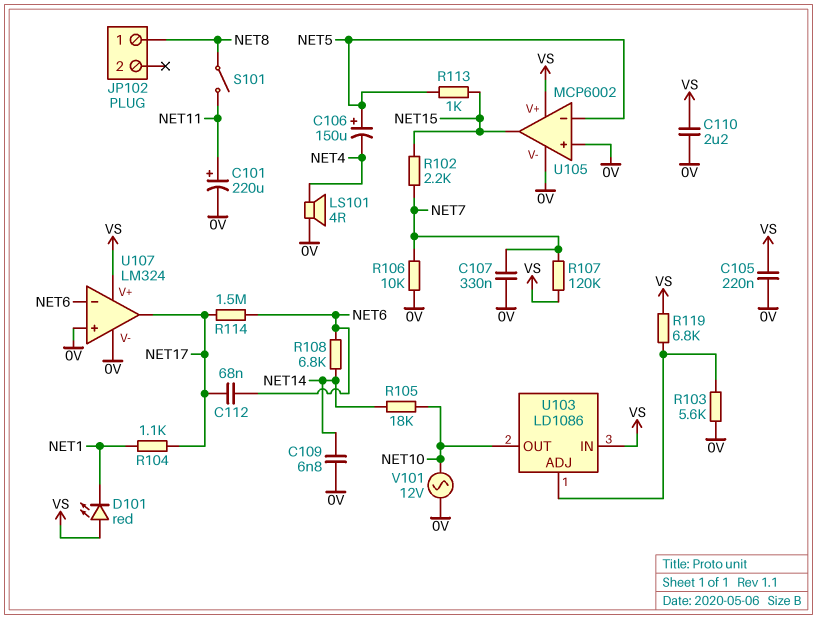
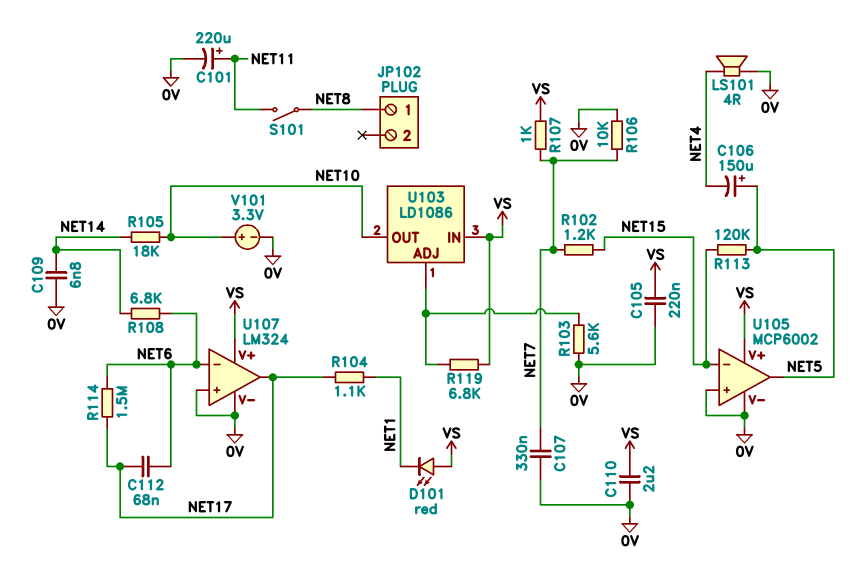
R102: 2.2k (NET7, NET15) -> 1.2k (NET7, NET15)
R107: 120k (NET7, VS) -> 1k (NET7, VS)
R113: 1k (NET5, NET15) -> 120k (NET5, NET15)
U105 pin in-: NET5 -> NET15
U105 pin out: NET15 -> NET5
V101: AC 12V (0V, NET10) -> 3.3V (plus NET10, minus 0V)

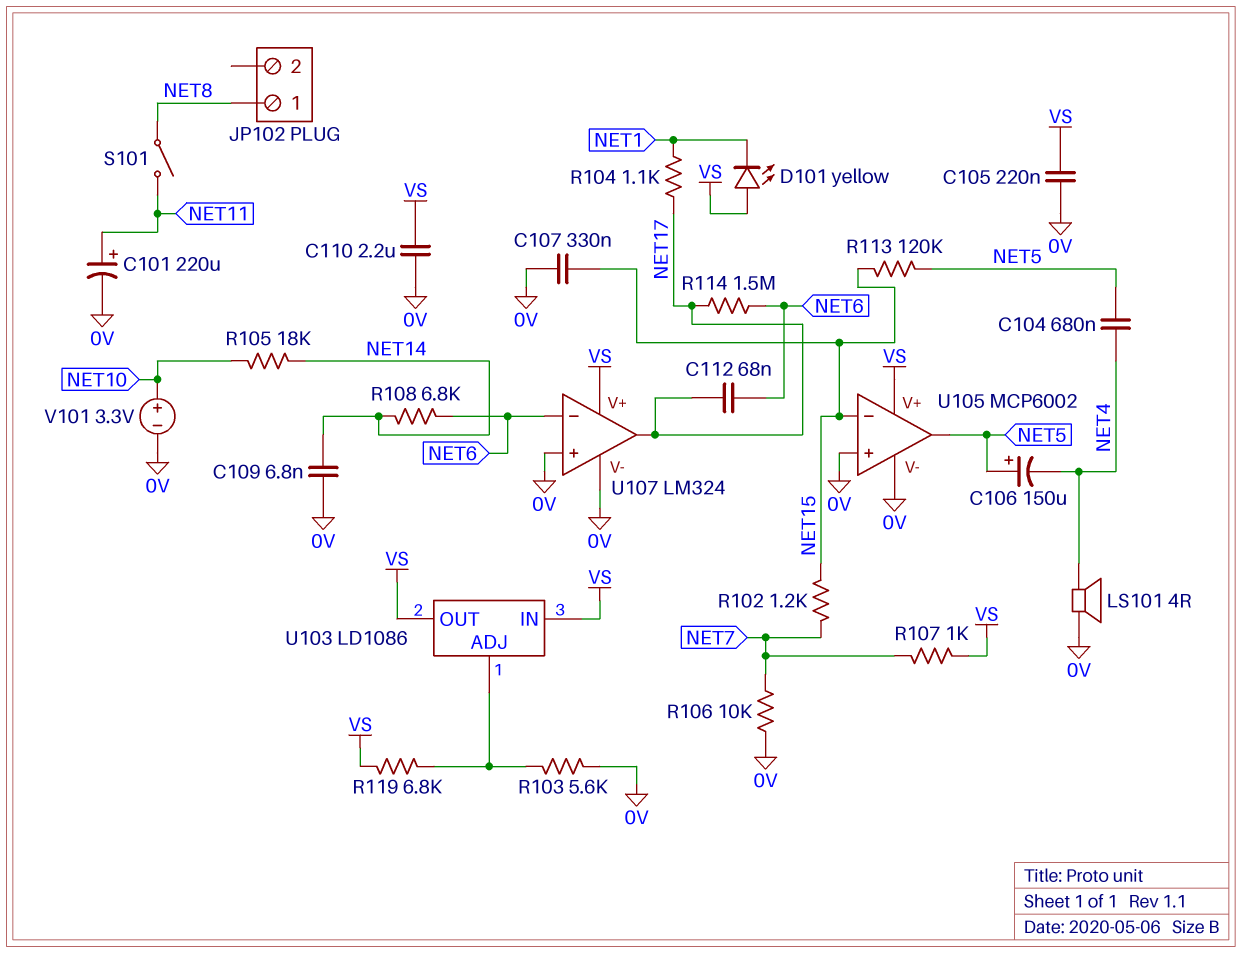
C104: none -> 680nF (NET4, NET5)
C107: 330nF (0V, NET7) -> 330nF (0V, NET15)
D101: LED red (A VS, K NET1) -> LED yellow (A VS, K NET1)
U103 pin OUT: NET10 -> VS

